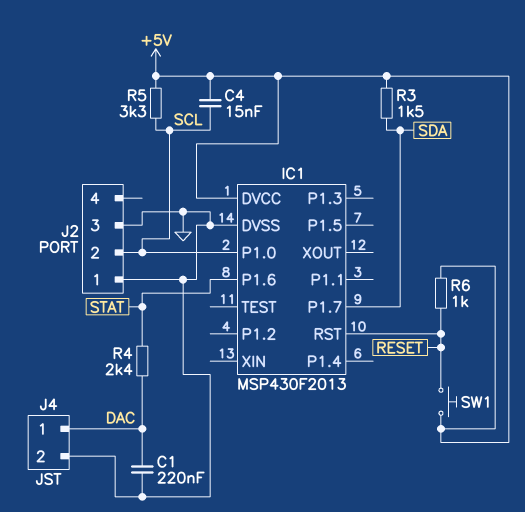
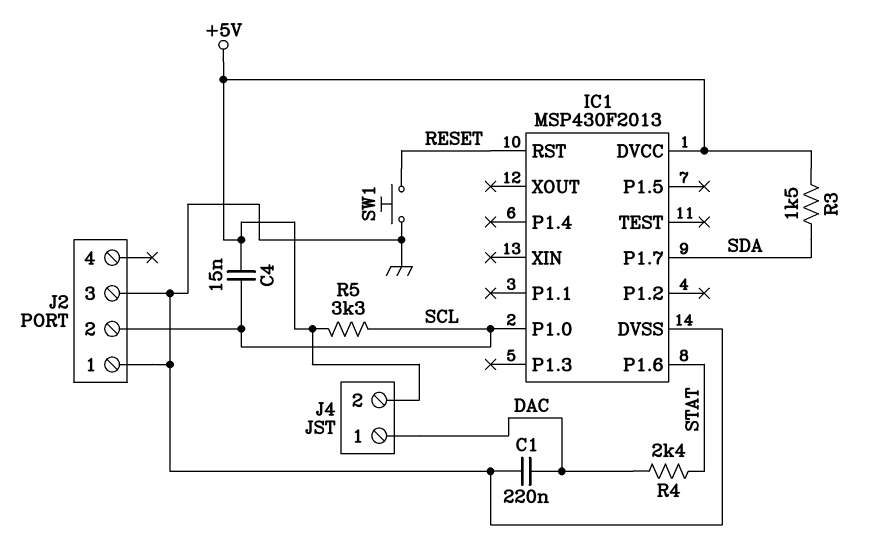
J4 pin 2: GND -> +5V
R6: 1k (+5V, RESET) -> none
SW1: button (+5V, RESET) -> button (GND, RESET)

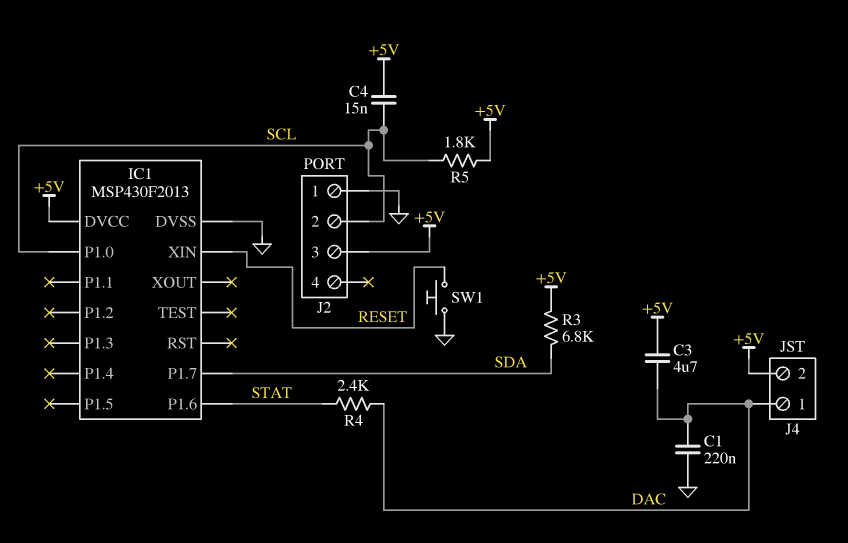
C3: none -> 4.7uF (+5V, DAC)
IC1 pin RST: RESET -> none
IC1 pin XIN: none -> RESET
J2 pin 3: GND -> +5V
R3: 1.5k (+5V, SDA) -> 6.8k (+5V, SDA)
R5: 3.3k (+5V, SCL) -> 1.8k (+5V, SCL)

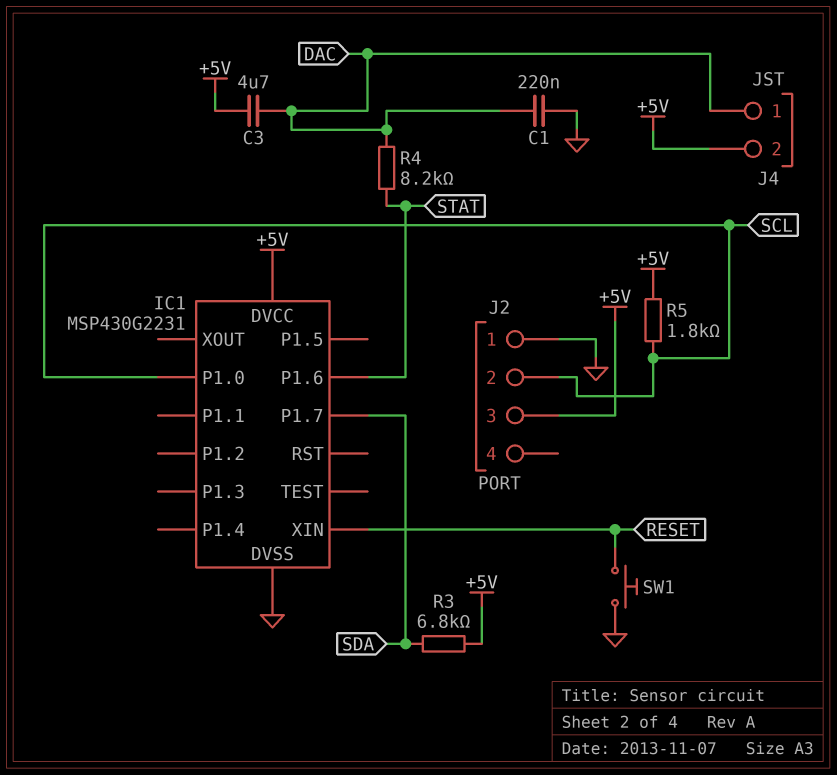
C4: 15nF (+5V, SCL) -> none
IC1: MSP430F2013 -> MSP430G2231
R4: 2.4k (DAC, STAT) -> 8.2k (DAC, STAT)

